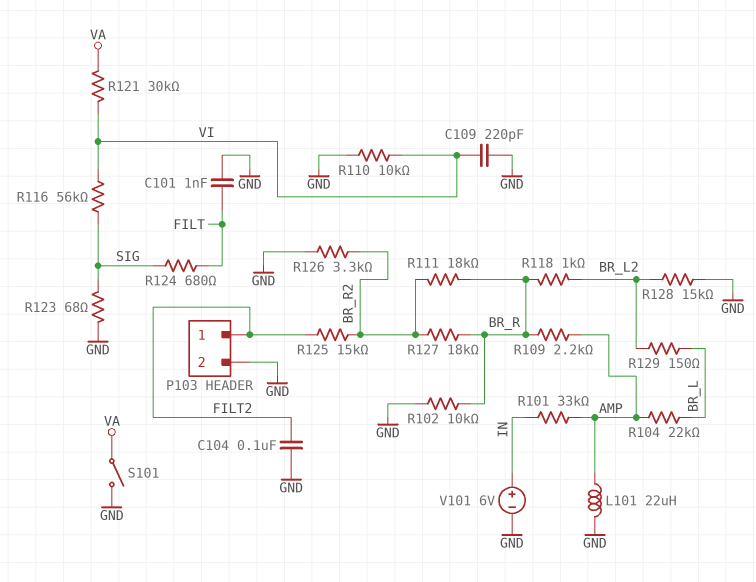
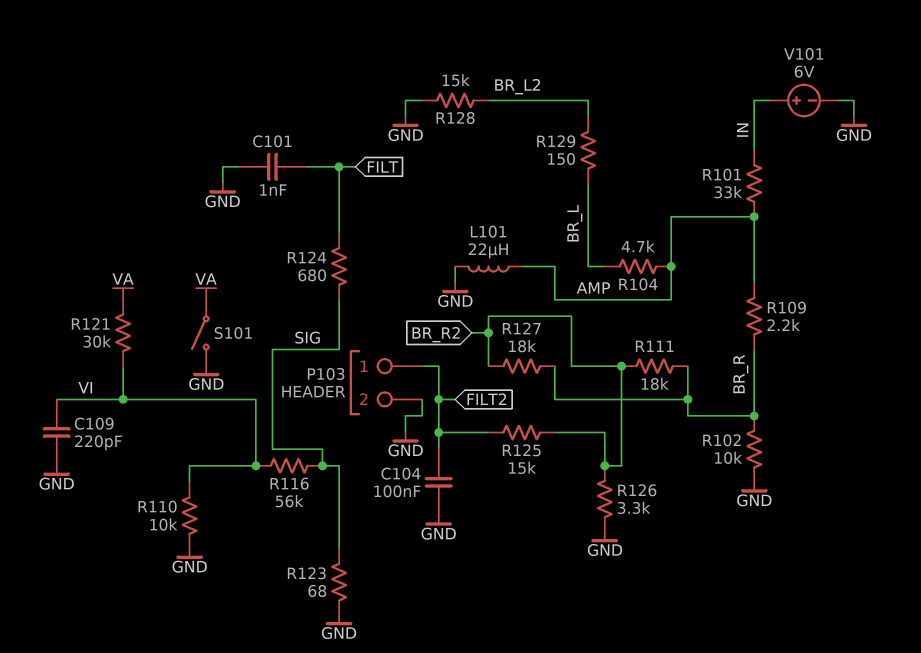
R104: 22k (AMP, BR_L) -> 4.7k (AMP, BR_L)
R118: 1k (BR_L2, BR_R) -> none

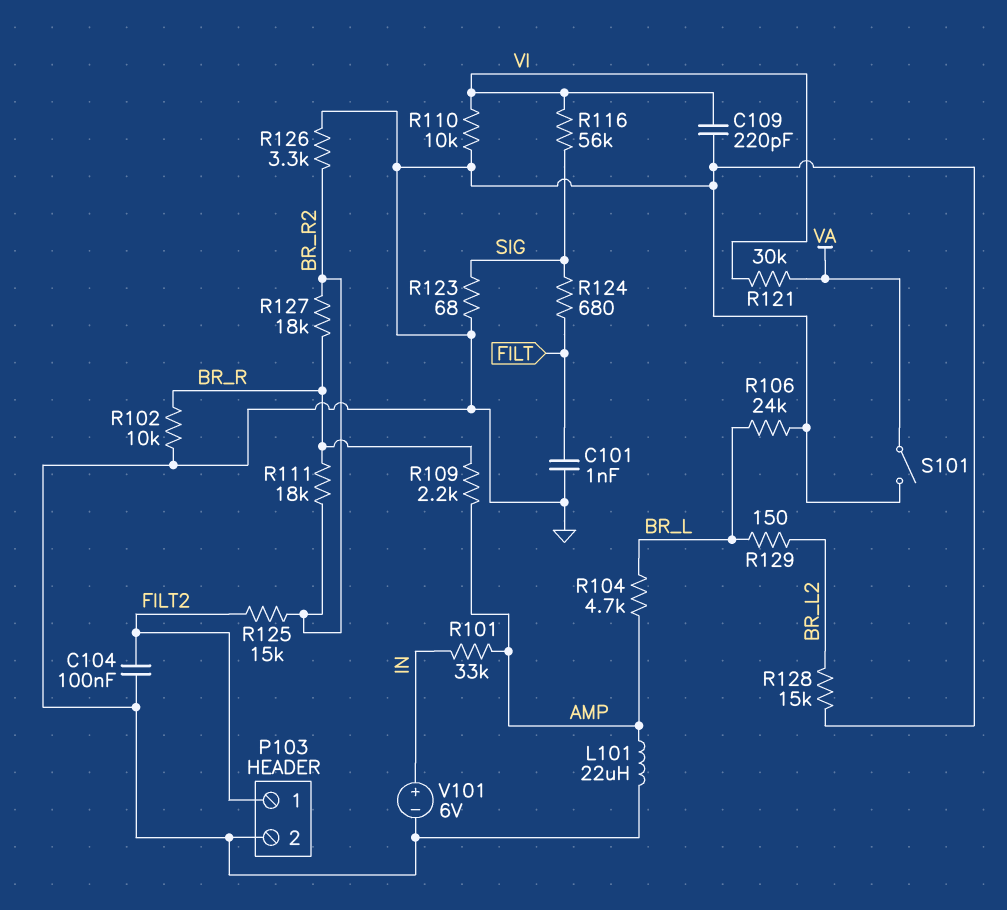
R106: none -> 24k (BR_L, GND)

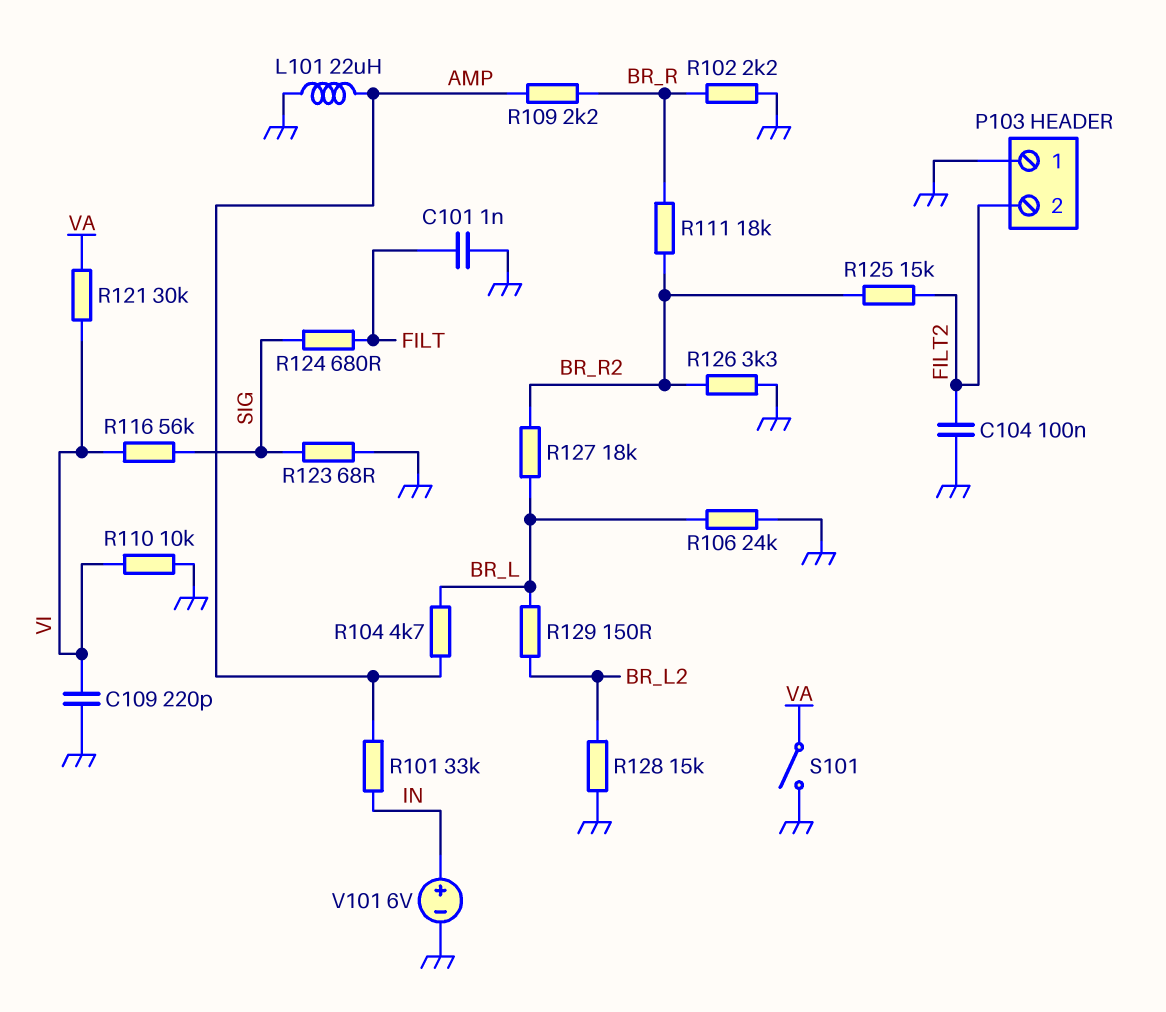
P103 pin 1: FILT2 -> GND
P103 pin 2: GND -> FILT2
R102: 10k (BR_R, GND) -> 2.2k (BR_R, GND)
R127: 18k (BR_R, BR_R2) -> 18k (BR_L, BR_R2)

